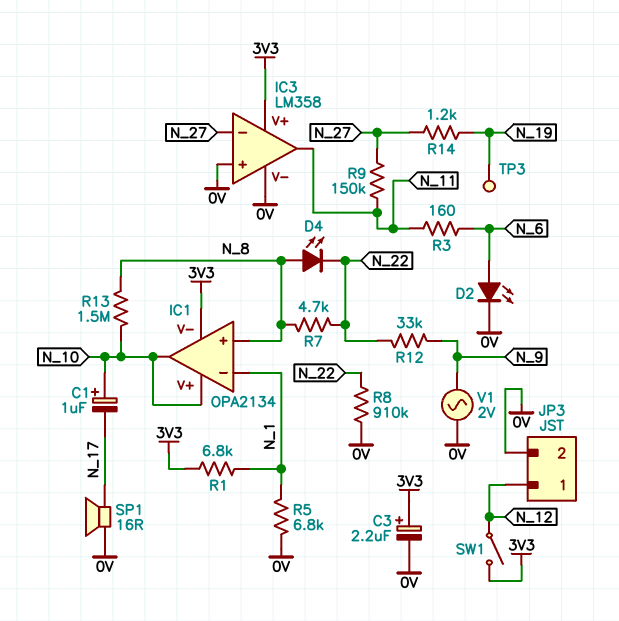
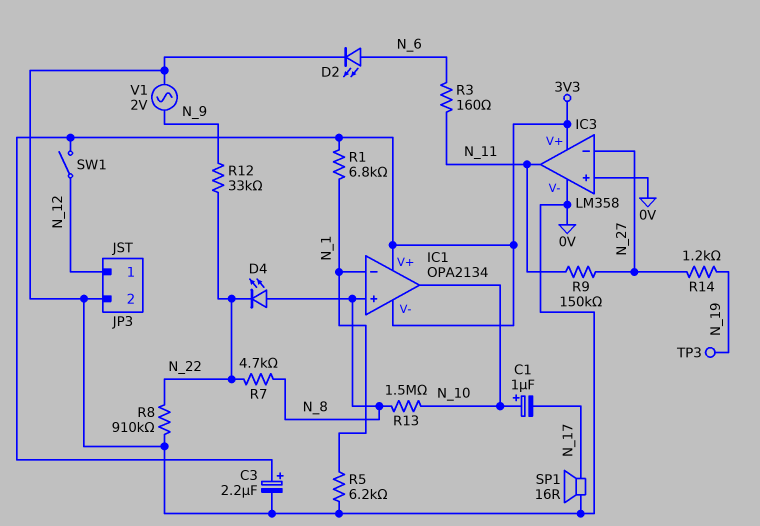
IC1 pin V+: N_10 -> 3V3
R5: 6.8k (0V, N_1) -> 6.2k (0V, N_1)

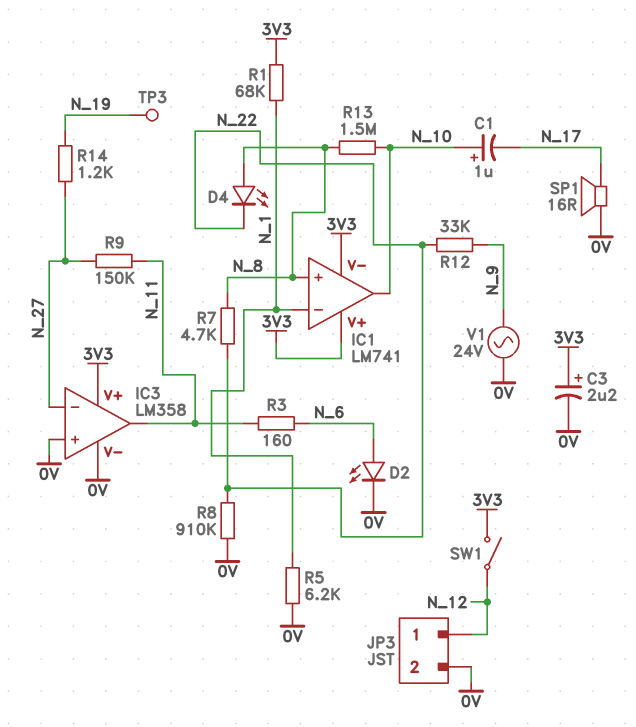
IC1: OPA2134 -> LM741
R1: 6.8k (3V3, N_1) -> 68k (3V3, N_1)
V1: AC 2V (0V, N_9) -> AC 24V (0V, N_9)

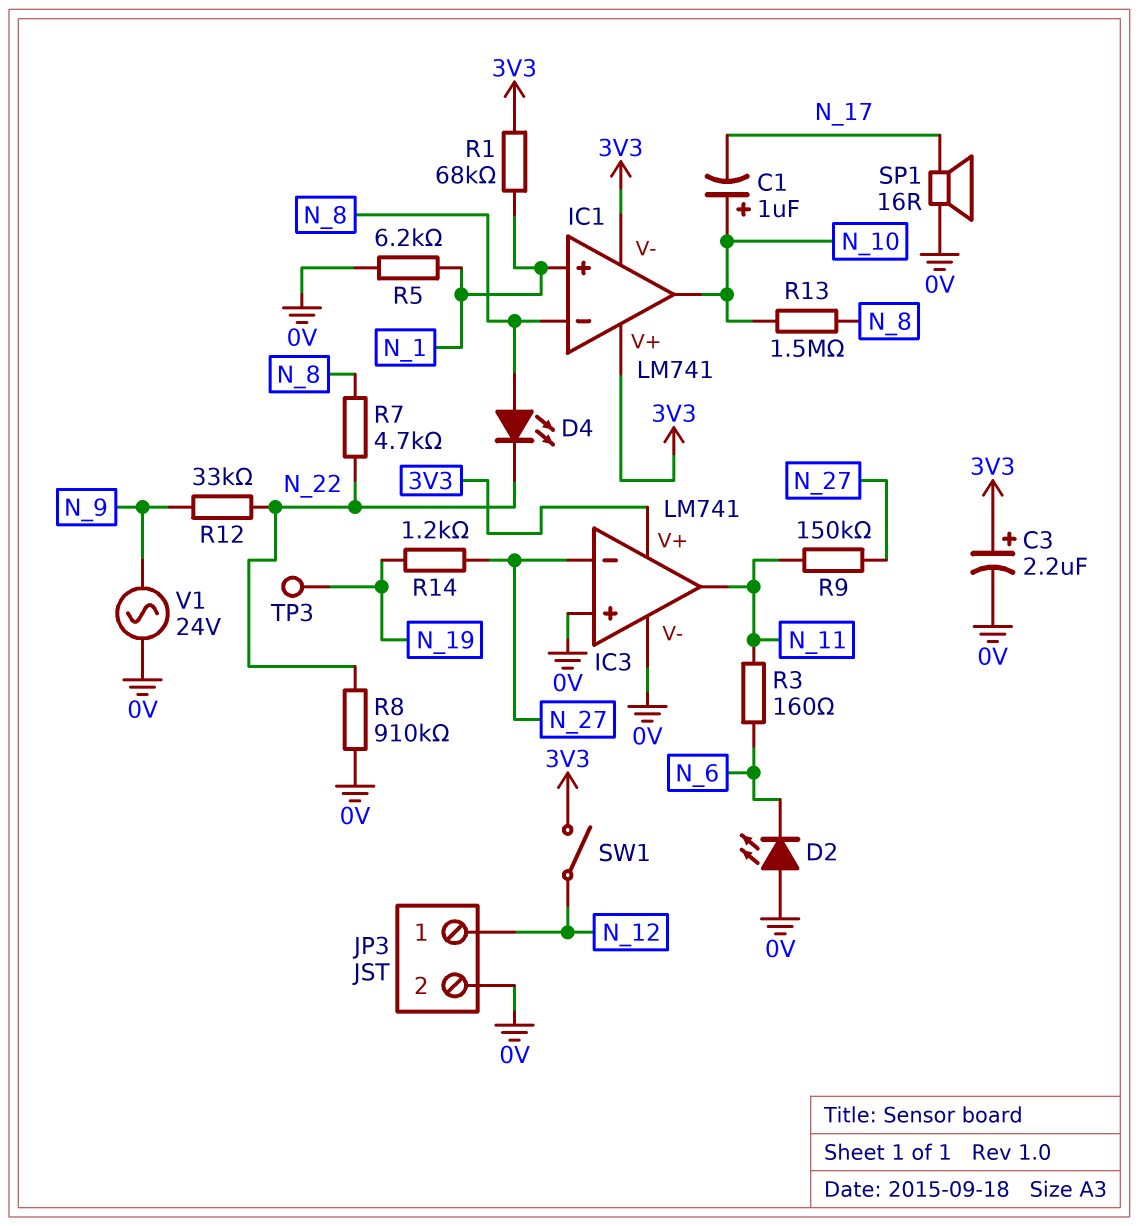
D2: LED (A N_6, K 0V) -> LED (A 0V, K N_6)
IC1 pin in+: N_8 -> N_1
IC1 pin in-: N_1 -> N_8
IC3: LM358 -> LM741

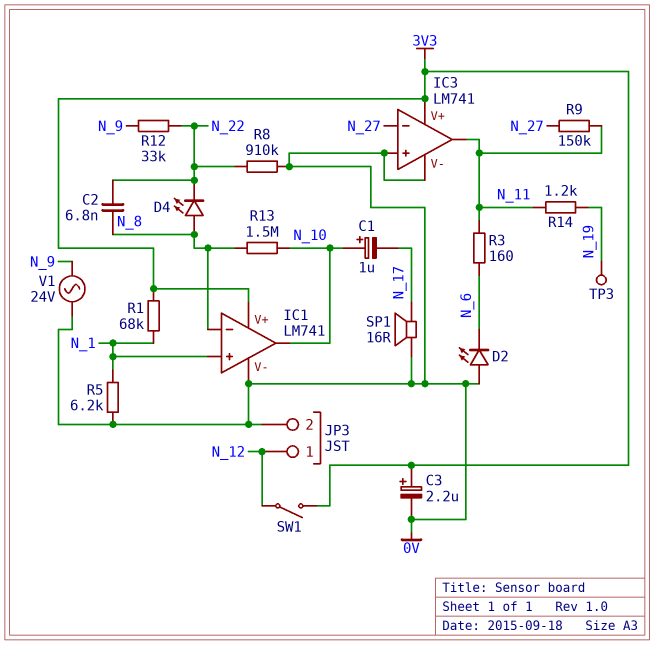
C2: none -> 6.8nF (N_8, N_22)
IC1 pin V-: 3V3 -> 0V
R7: 4.7k (N_8, N_22) -> none
R14: 1.2k (N_19, N_27) -> 1.2k (N_11, N_19)

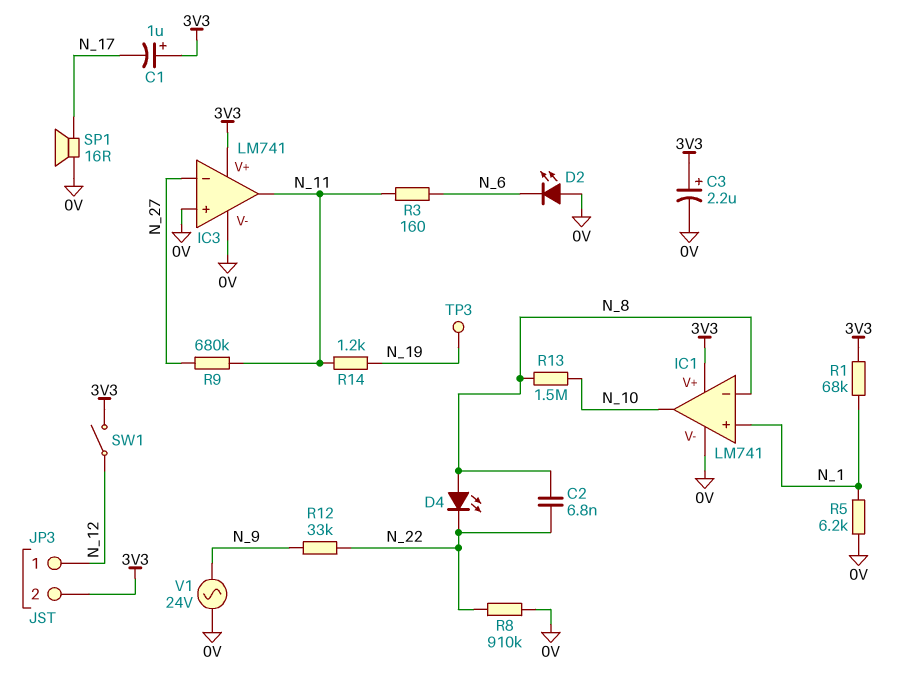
C1: 1uF (plus N_10, minus N_17) -> 1uF (plus 3V3, minus N_17)
JP3 pin 2: 0V -> 3V3
R9: 150k (N_11, N_27) -> 680k (N_11, N_27)

